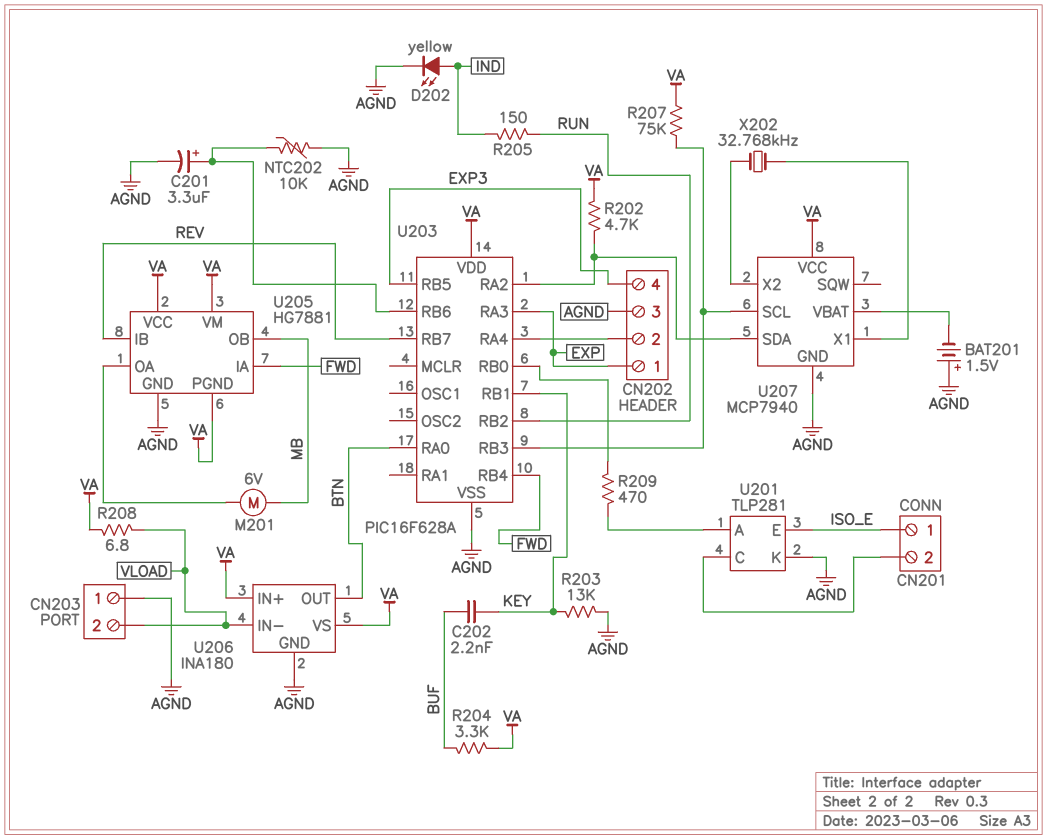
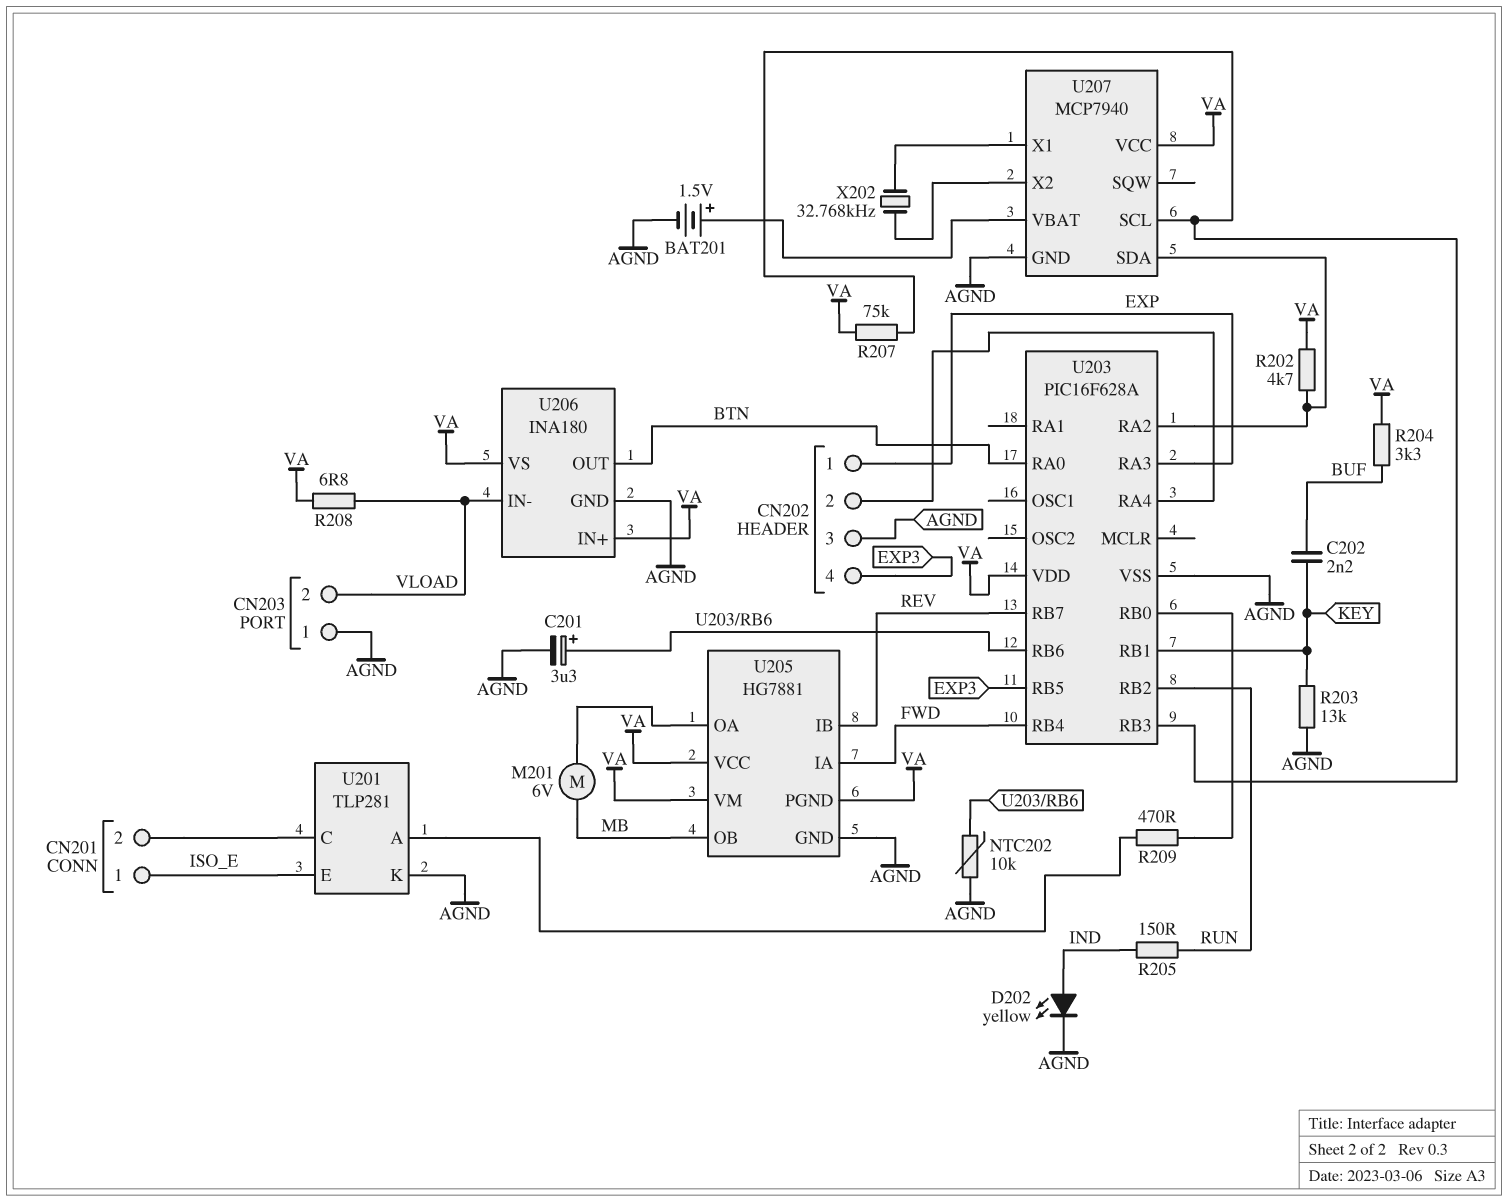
BAT201: 1.5V (plus AGND, minus U207/VBAT) -> 1.5V (plus U207/VBAT, minus AGND)

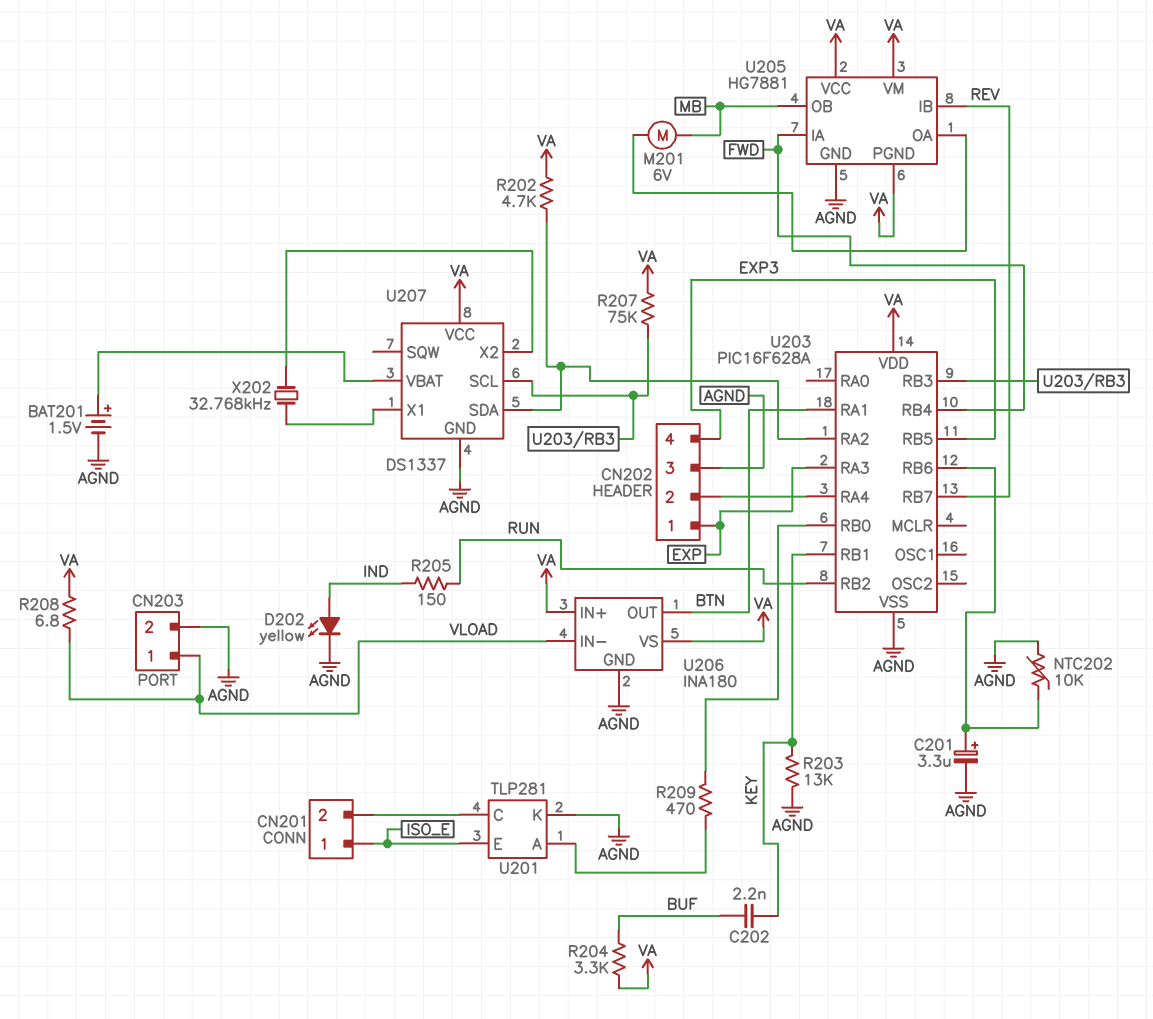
CN203 pin 1: AGND -> VLOAD
CN203 pin 2: VLOAD -> AGND
U203 pin RA0: BTN -> none
U203 pin RA1: none -> BTN
U207: MCP7940 -> DS1337

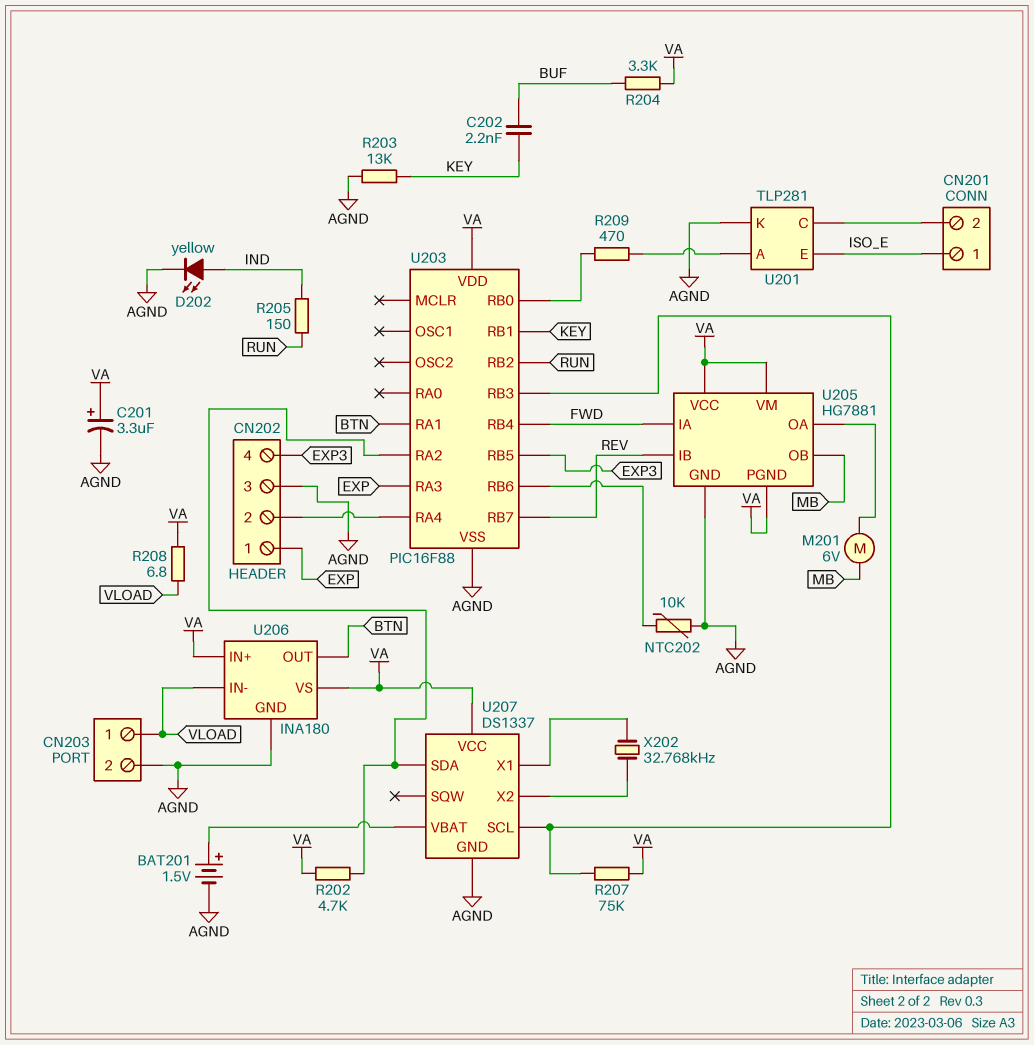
C201: 3.3uF (plus U203/RB6, minus AGND) -> 3.3uF (plus VA, minus AGND)
U203: PIC16F628A -> PIC16F88

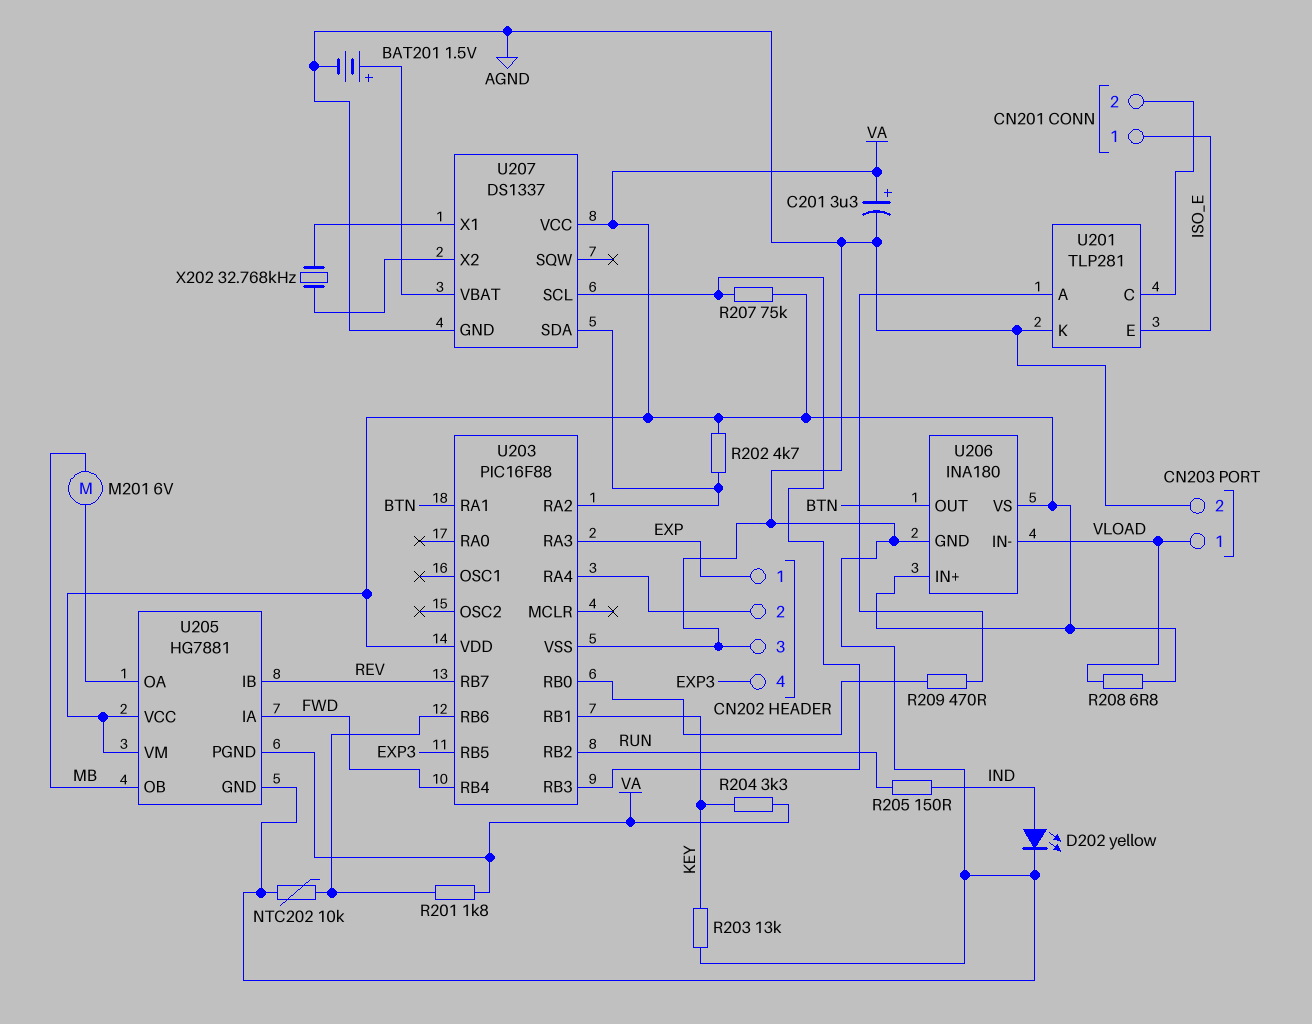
C202: 2.2nF (BUF, KEY) -> none
R201: none -> 1.8k (U203/RB6, VA)
R204: 3.3k (BUF, VA) -> 3.3k (KEY, VA)

